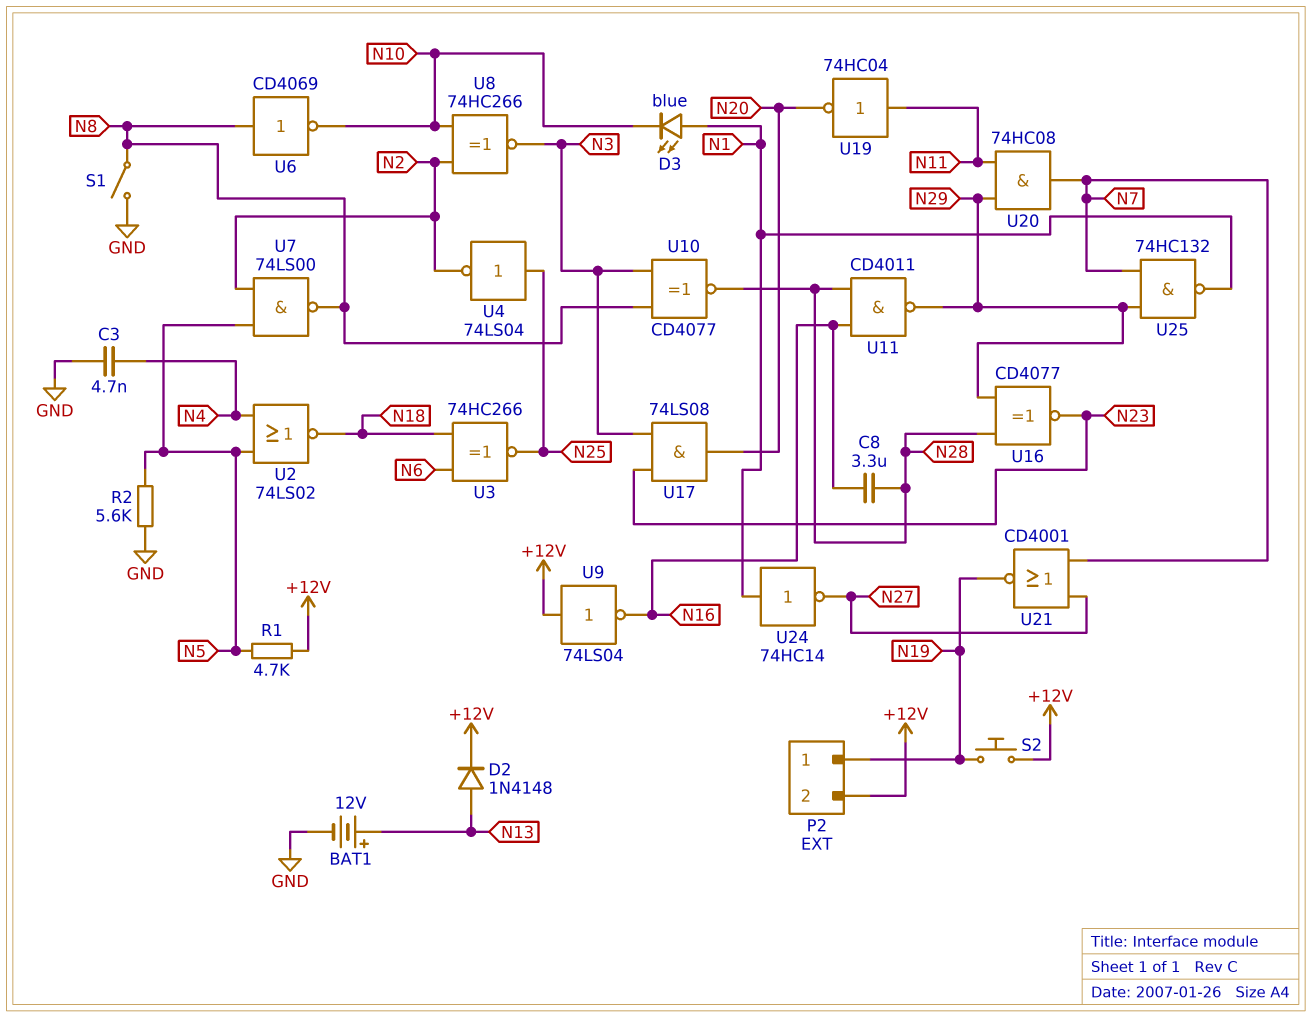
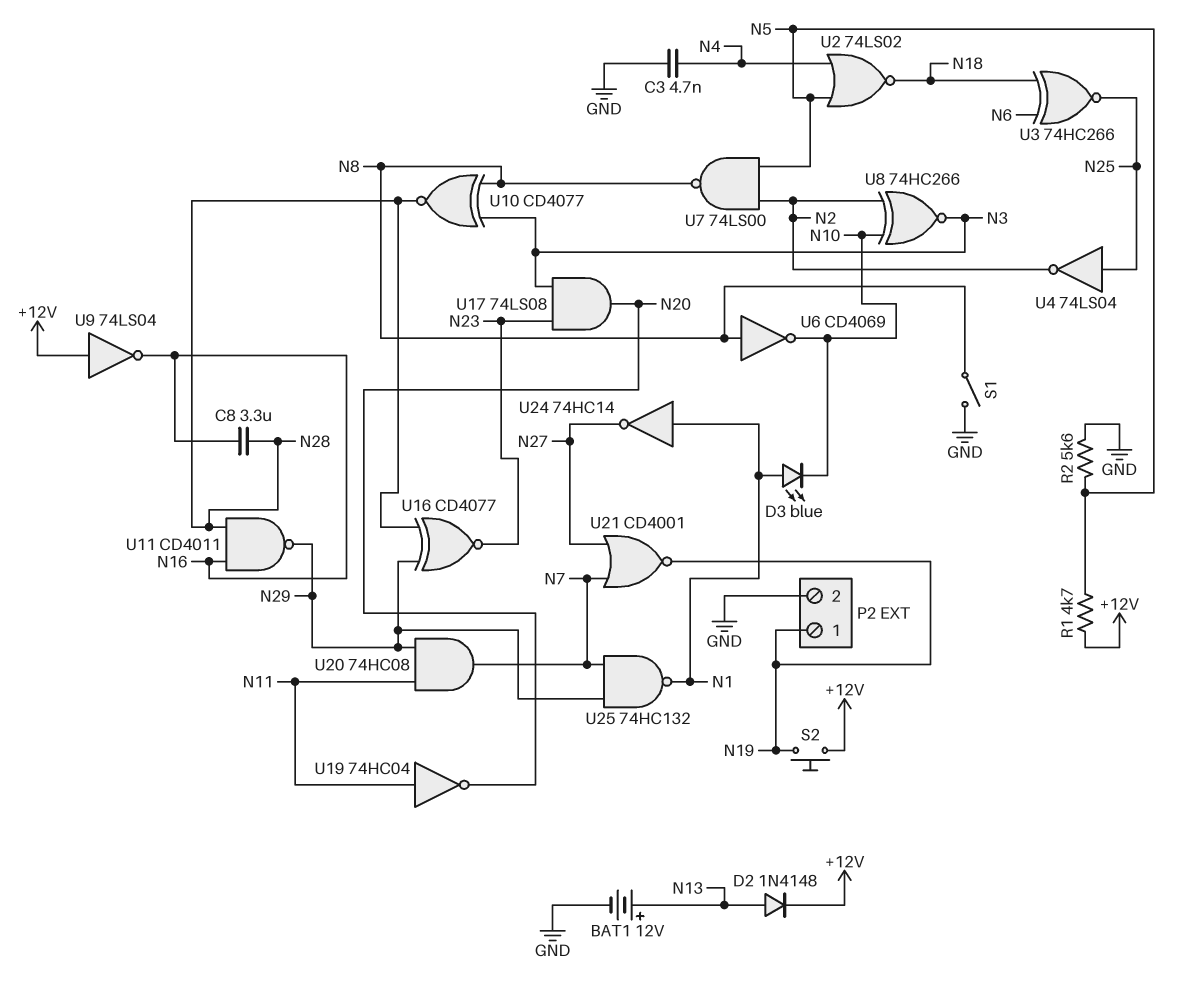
P2 pin 2: +12V -> GND

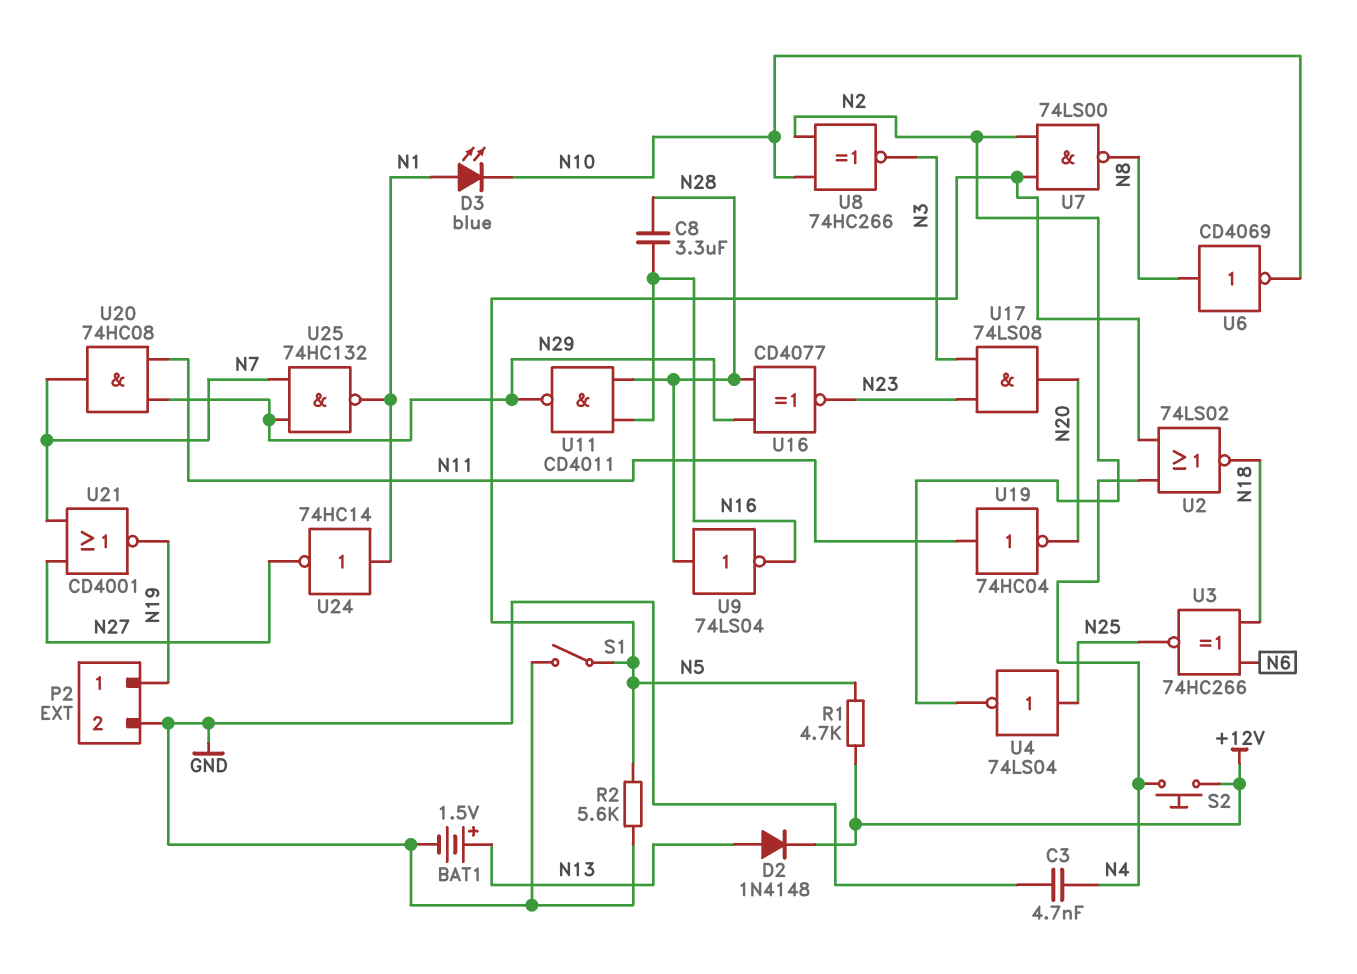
BAT1: 12V (plus N13, minus GND) -> 1.5V (plus N13, minus GND)
S1: switch (GND, N8) -> switch (GND, N5)
S2: button (+12V, N19) -> button (+12V, N4)
U9: NOT 74LS04 (in +12V, out N16) -> NOT 74LS04 (in N28, out N16)
U10: XNOR CD4077 (in N3, in N8, out N28) -> none

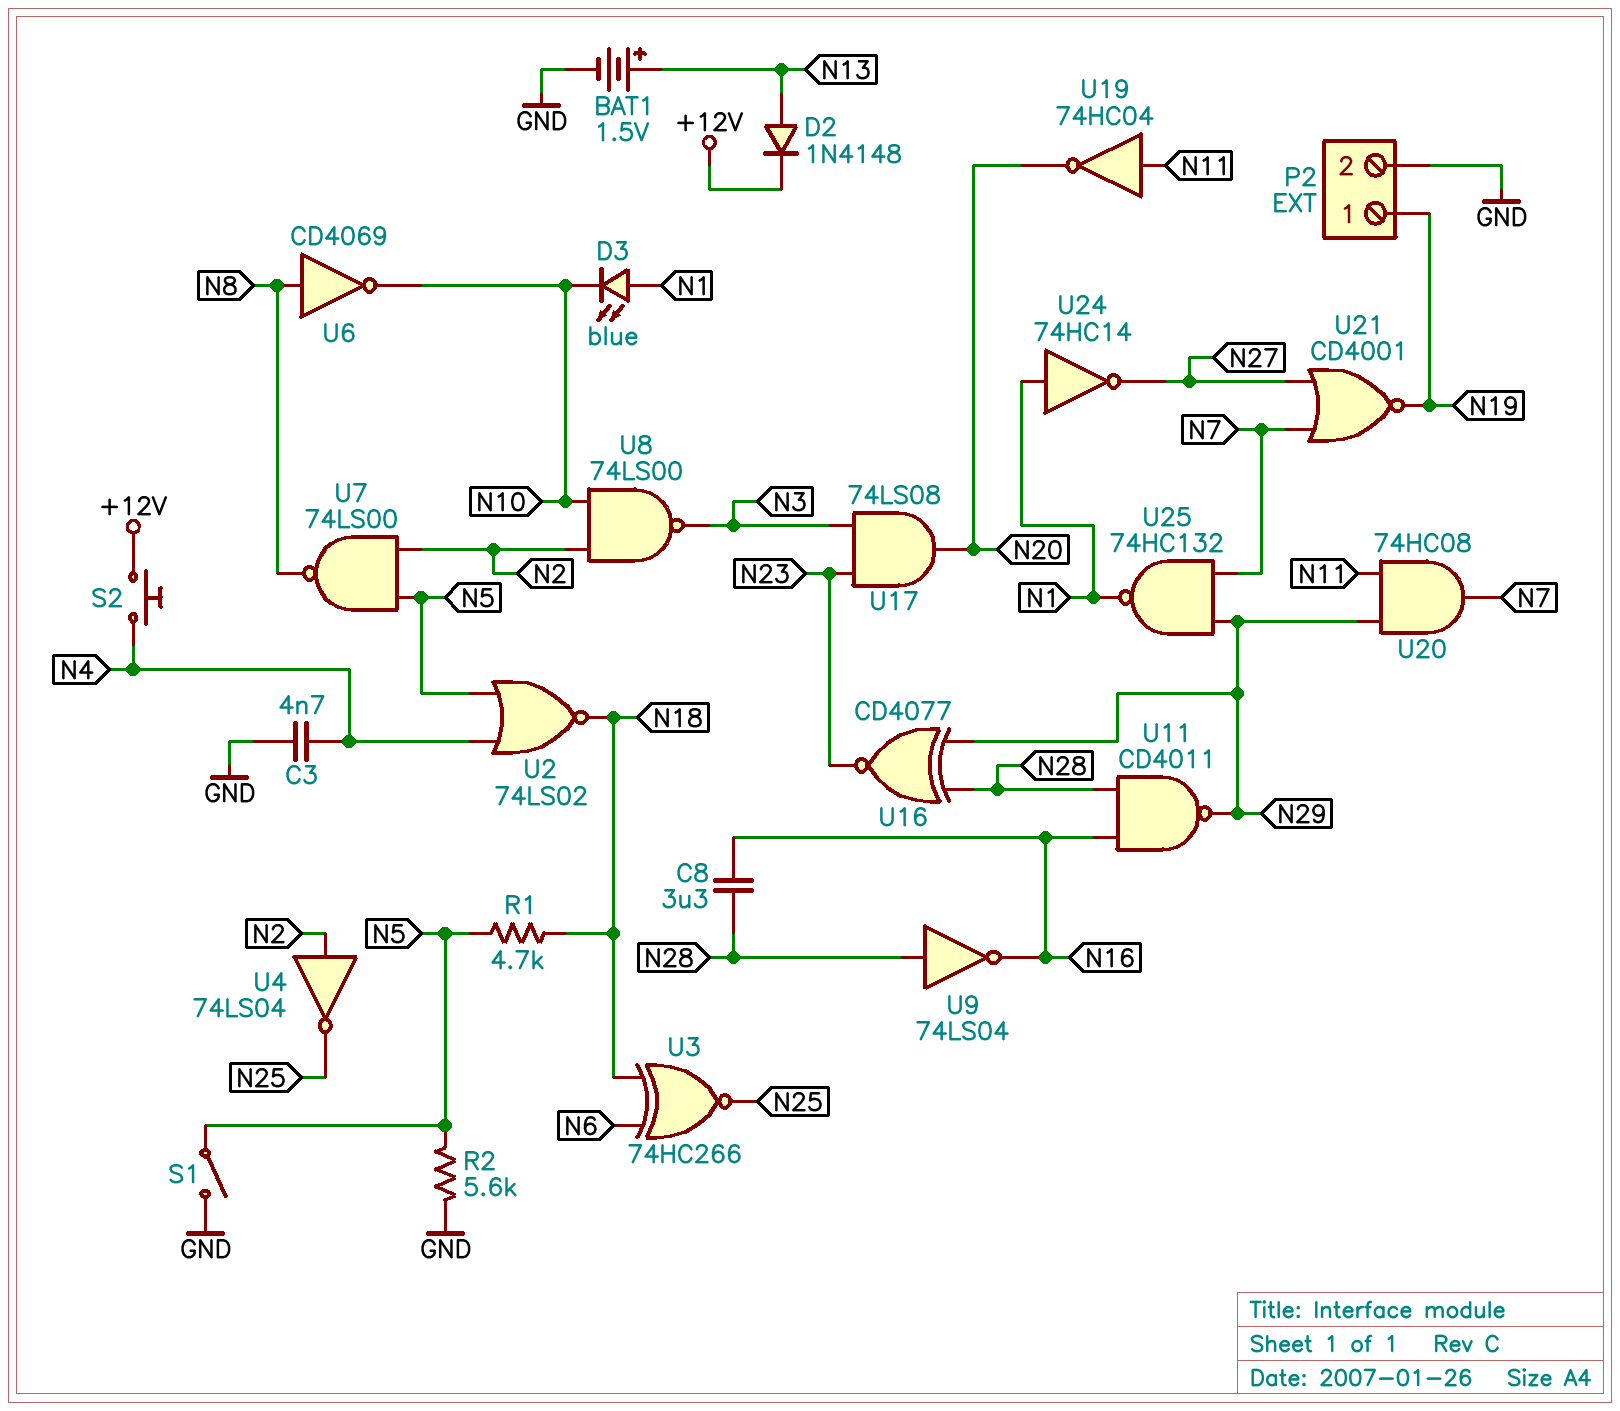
R1: 4.7k (+12V, N5) -> 4.7k (N5, N18)
U4: NOT 74LS04 (in N25, out N2) -> NOT 74LS04 (in N2, out N25)
U8: XNOR 74HC266 (in N2, in N10, out N3) -> NAND 74LS00 (in N2, in N10, out N3)

